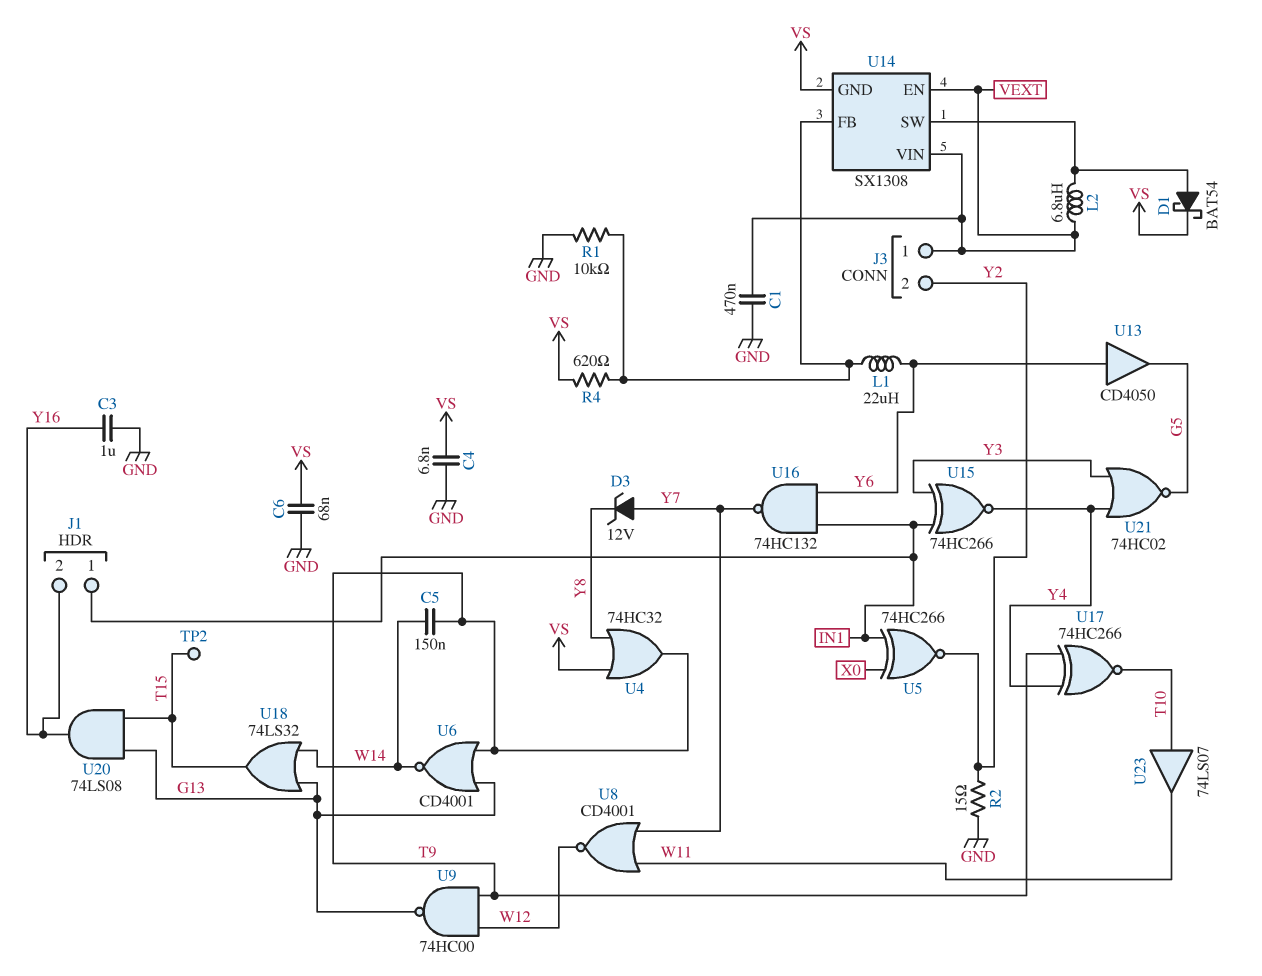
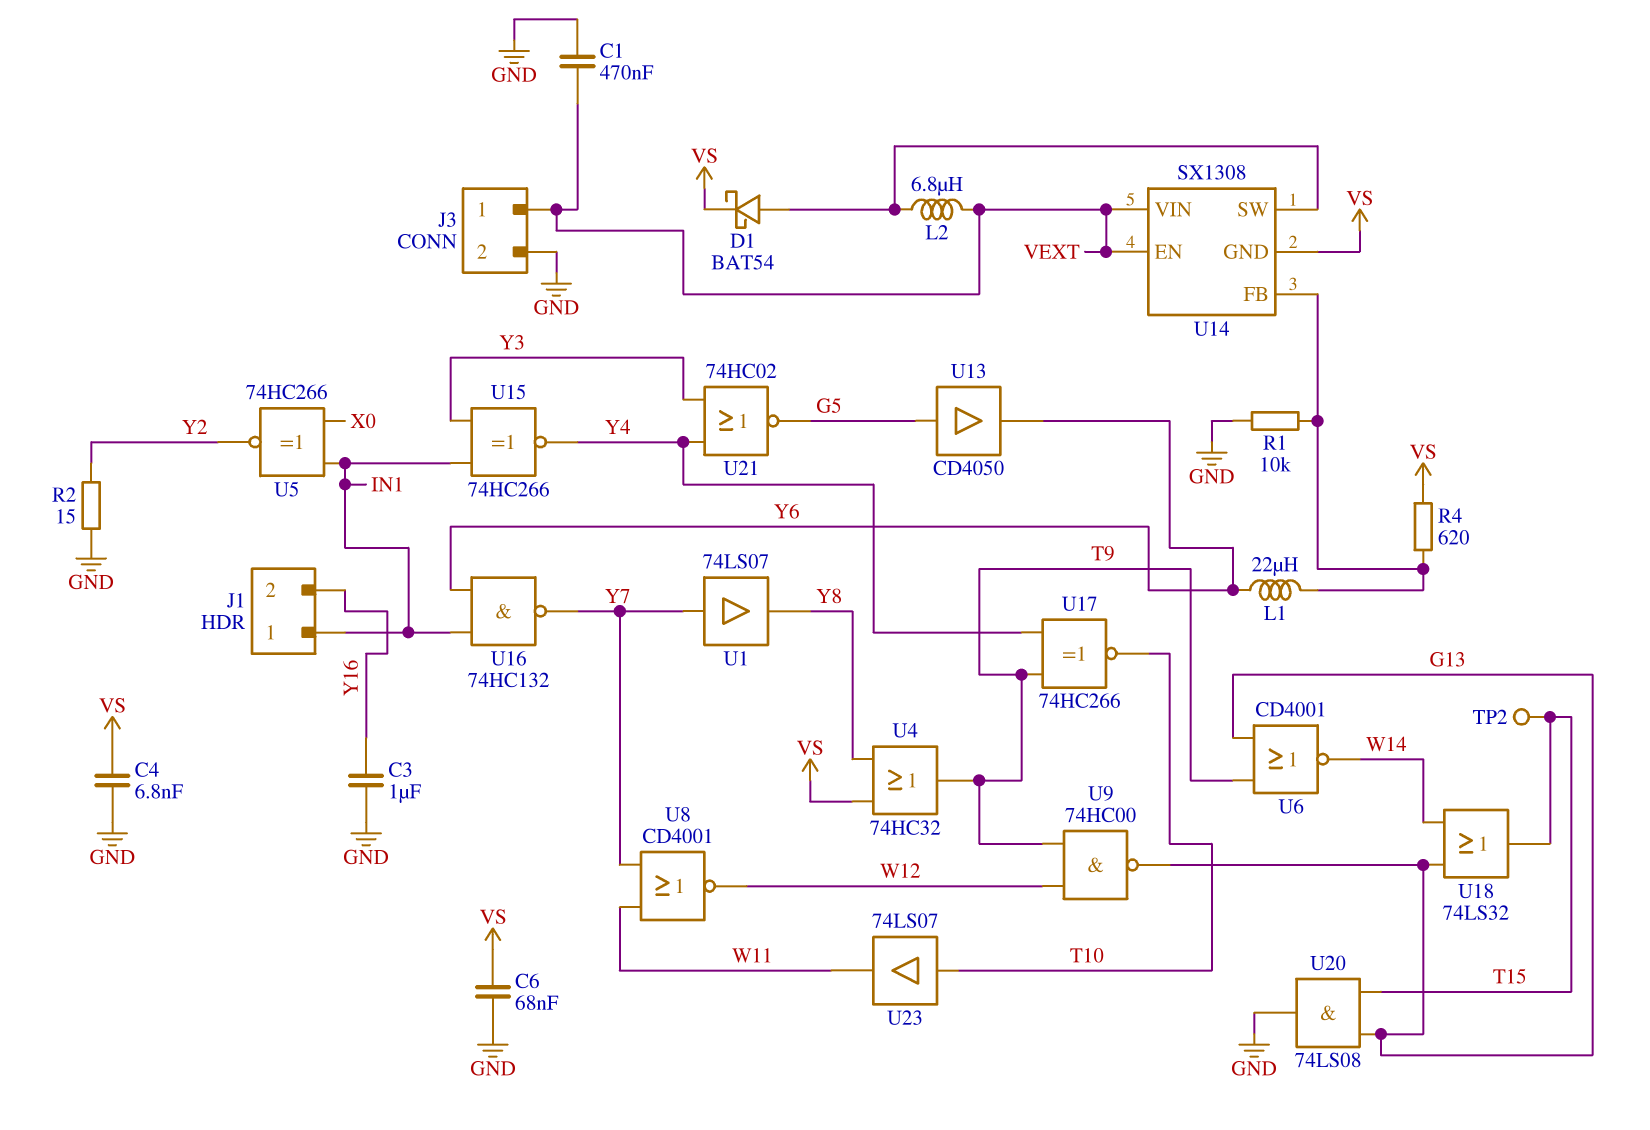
C5: 150nF (T9, W14) -> none
D3: zener 12V (A Y7, K Y8) -> none
J3 pin 2: Y2 -> GND
U1: none -> buffer 74LS07 (in Y7, out Y8)
U13: buffer CD4050 (in Y6, out G5) -> buffer CD4050 (in G5, out Y6)
U20: AND 74LS08 (in G13, in T15, out Y16) -> AND 74LS08 (in G13, in T15, out GND)

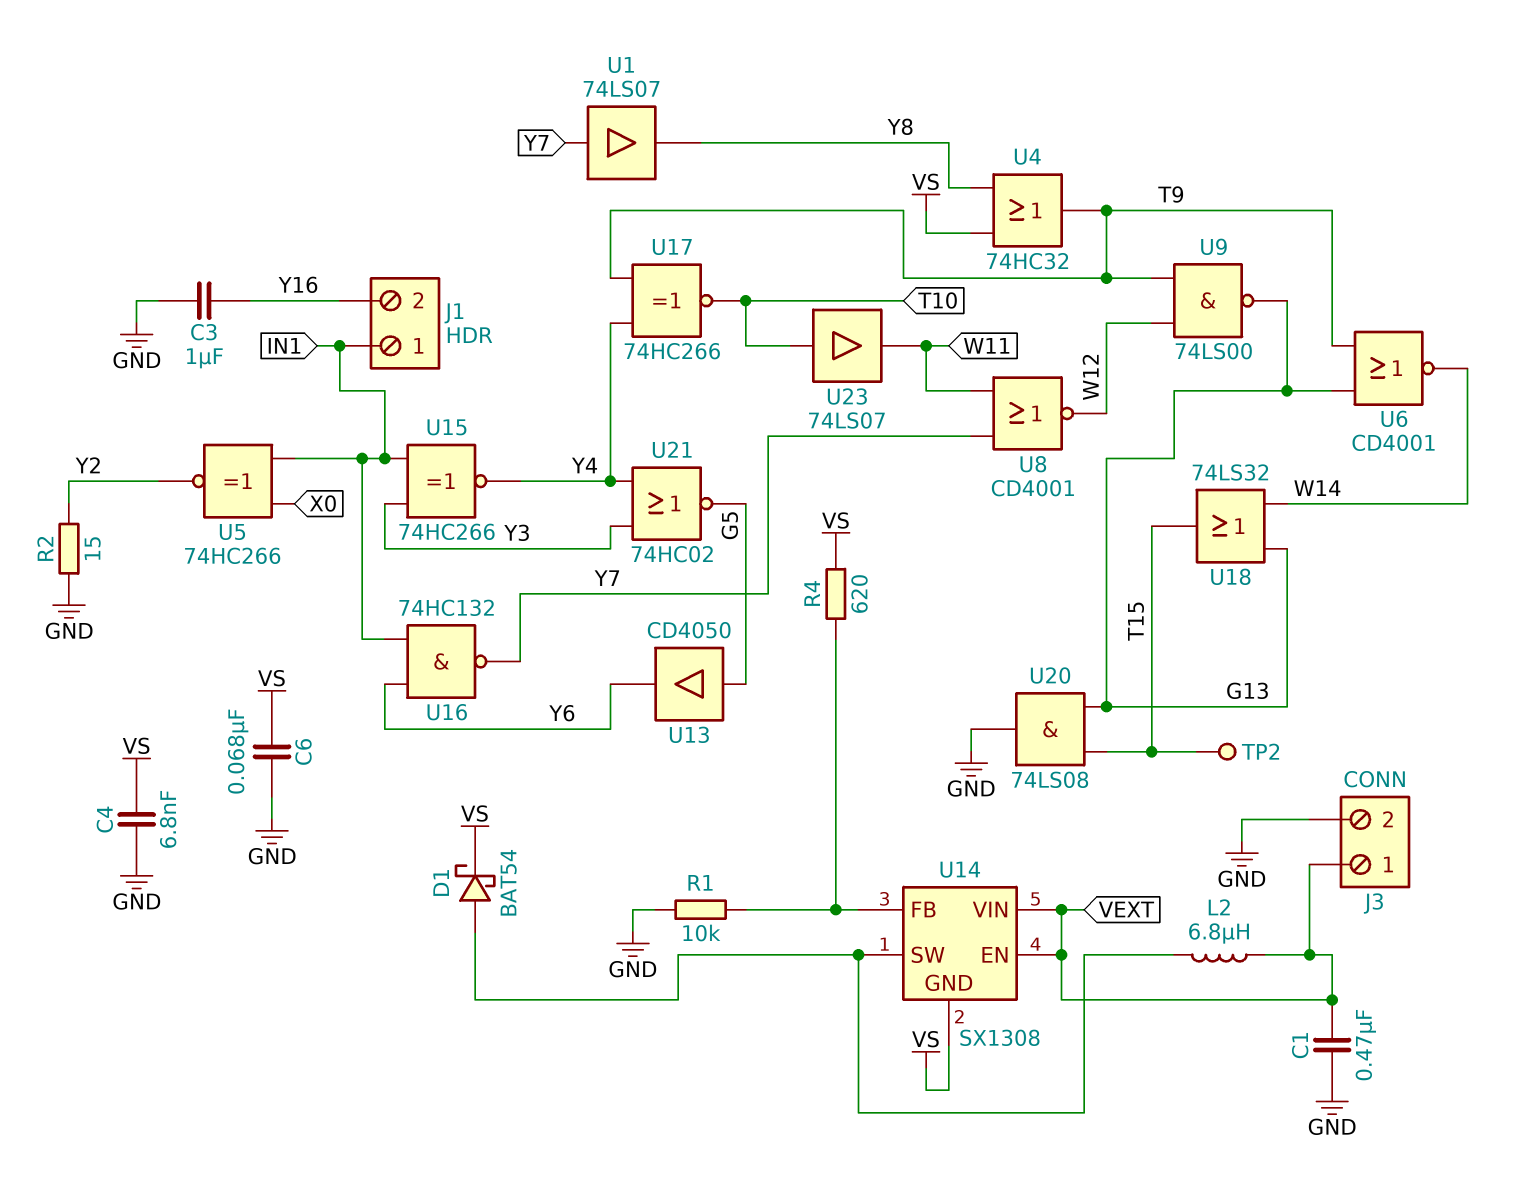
L1: 22uH (U14/FB, Y6) -> none
U9: NAND 74HC00 (in T9, in W12, out G13) -> NAND 74LS00 (in T9, in W12, out G13)

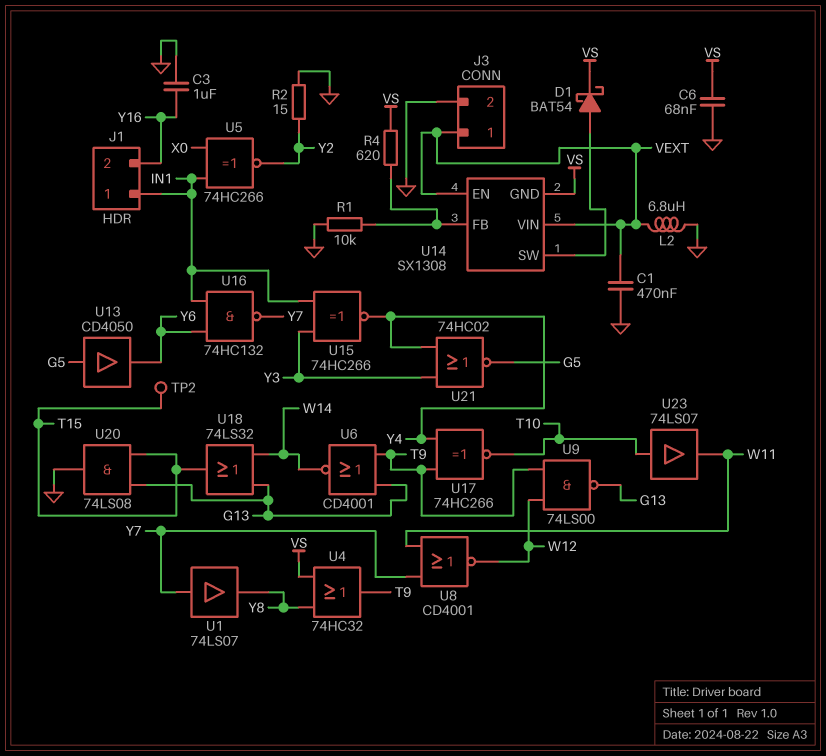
C4: 6.8nF (GND, VS) -> none
L2: 6.8uH (U14/SW, VEXT) -> 6.8uH (GND, VEXT)

